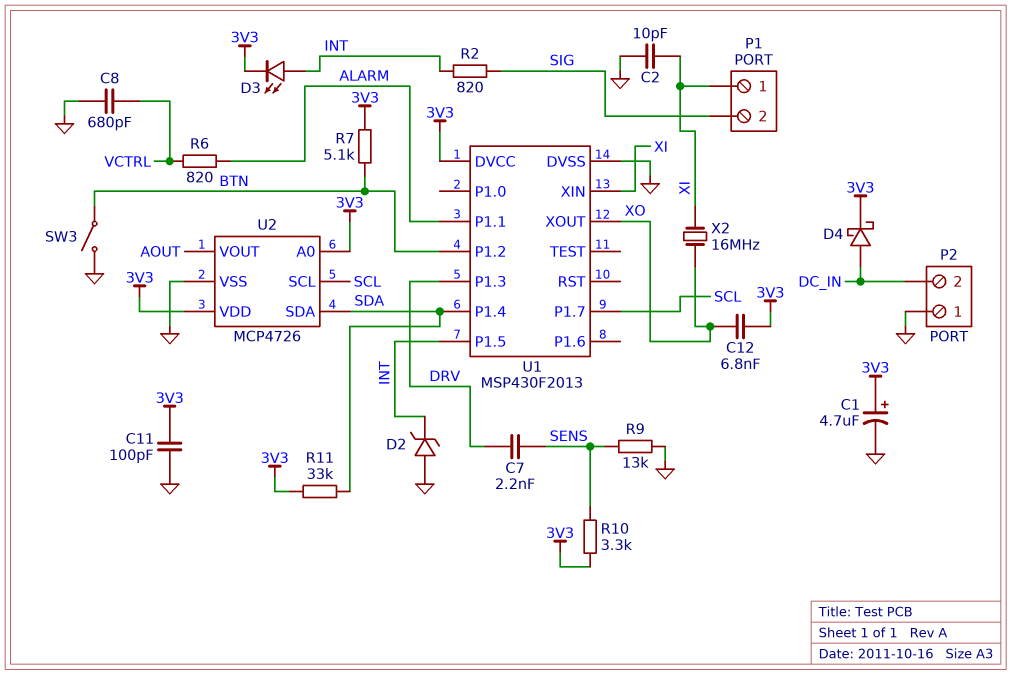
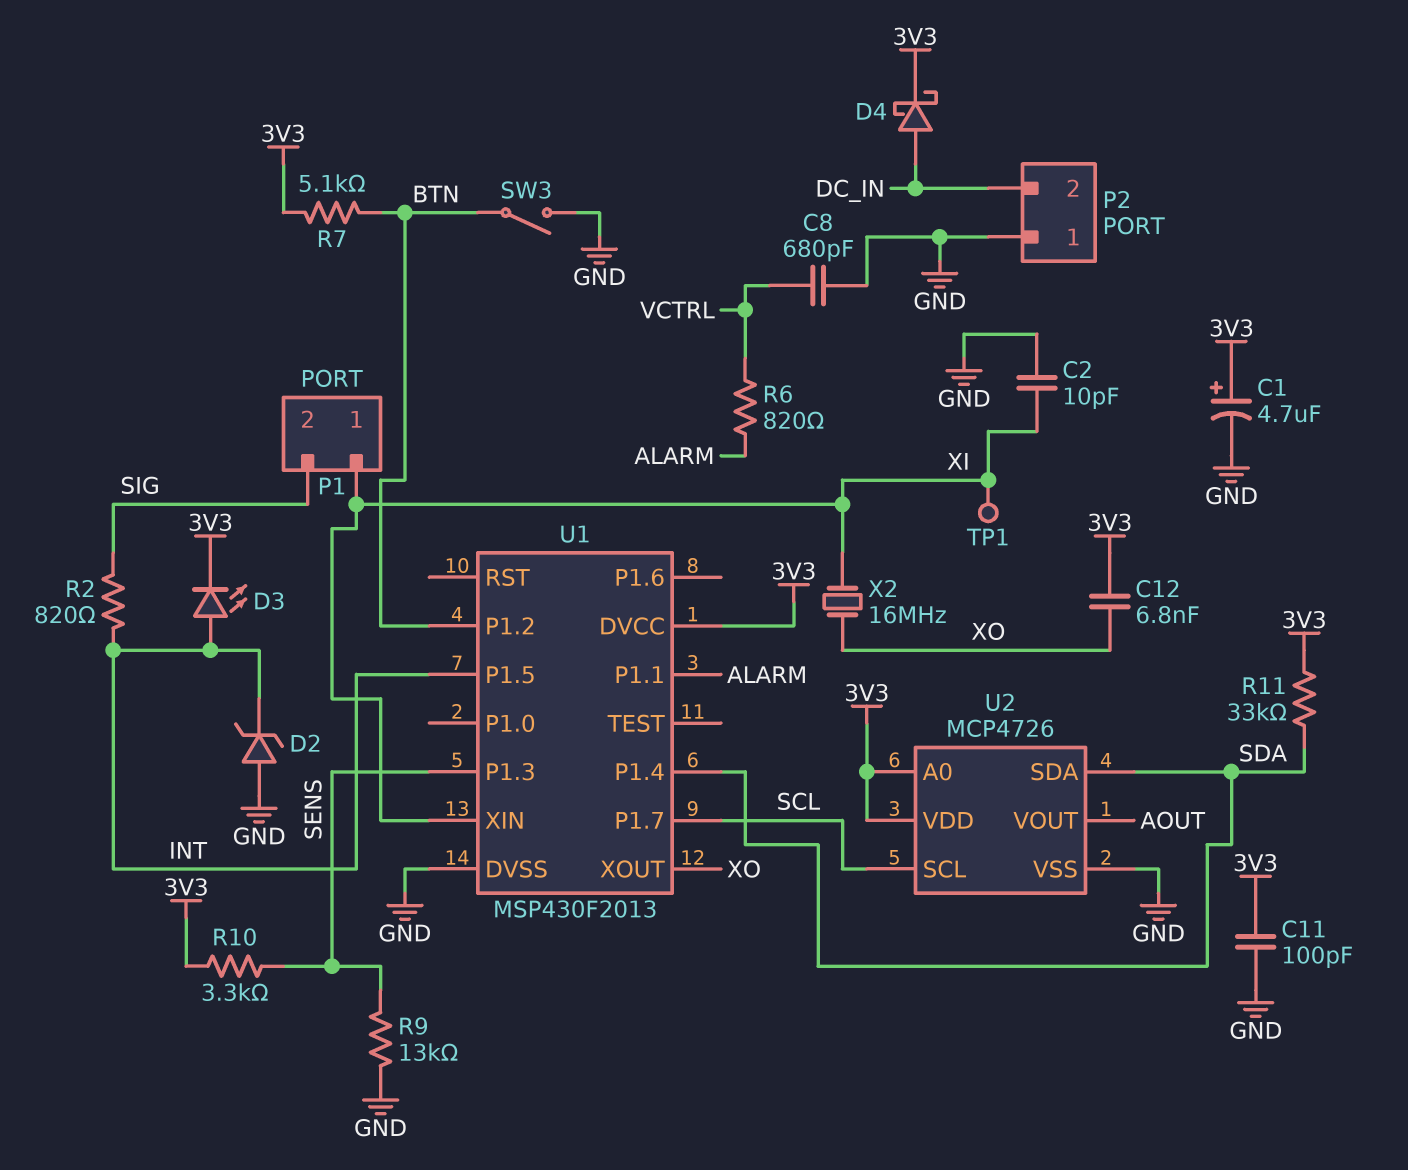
C7: 2.2nF (DRV, SENS) -> none
TP1: none -> test point (XI)
U1 pin P1.3: DRV -> SENS

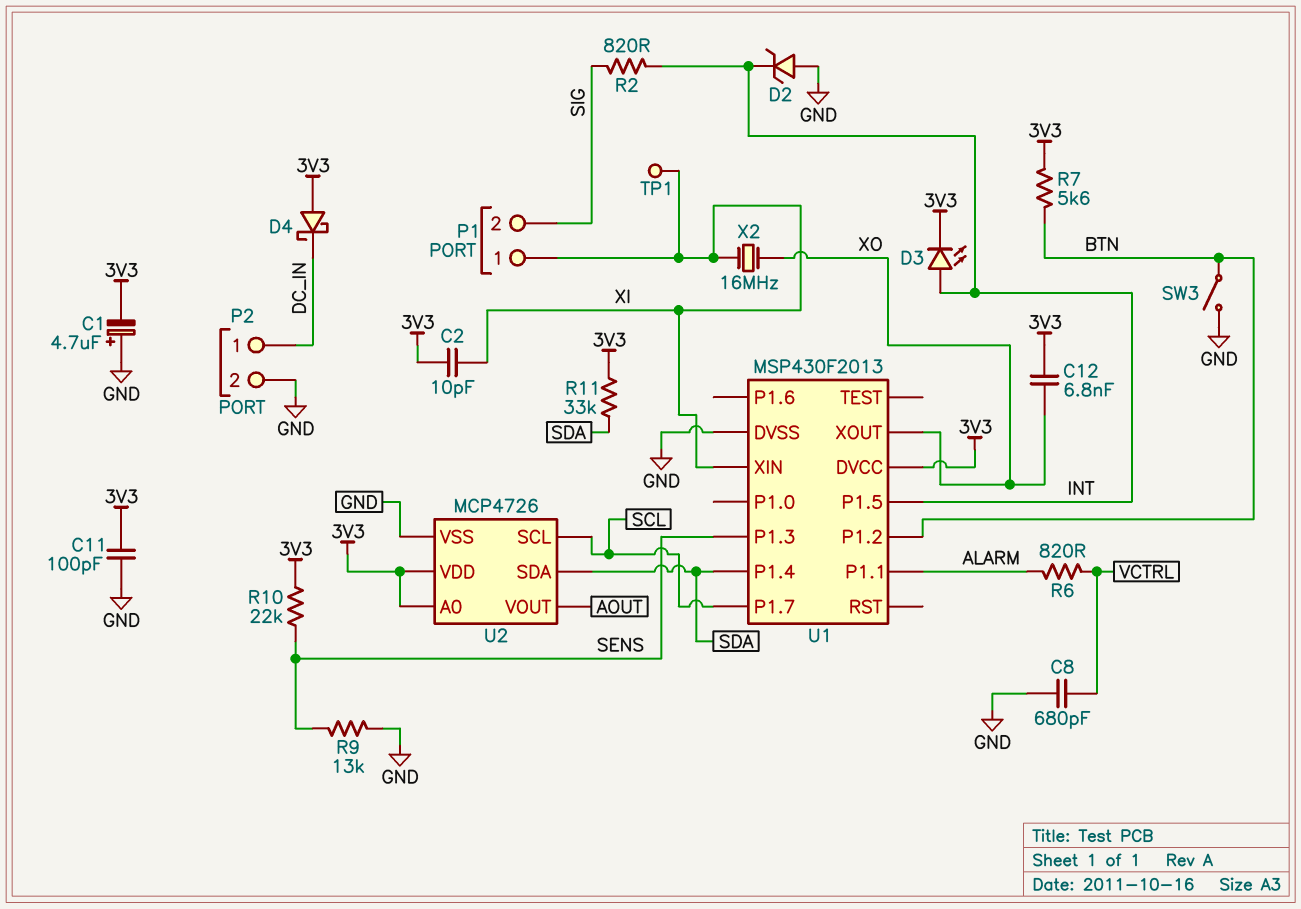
C1: 4.7uF (plus 3V3, minus GND) -> 4.7uF (plus GND, minus 3V3)
C2: 10pF (GND, XI) -> 10pF (3V3, XI)
D4: schottky (A DC_IN, K 3V3) -> schottky (A 3V3, K DC_IN)
P2 pin 1: GND -> DC_IN
P2 pin 2: DC_IN -> GND
R7: 5.1k (3V3, BTN) -> 5.6k (3V3, BTN)
R10: 3.3k (3V3, SENS) -> 22k (3V3, SENS)

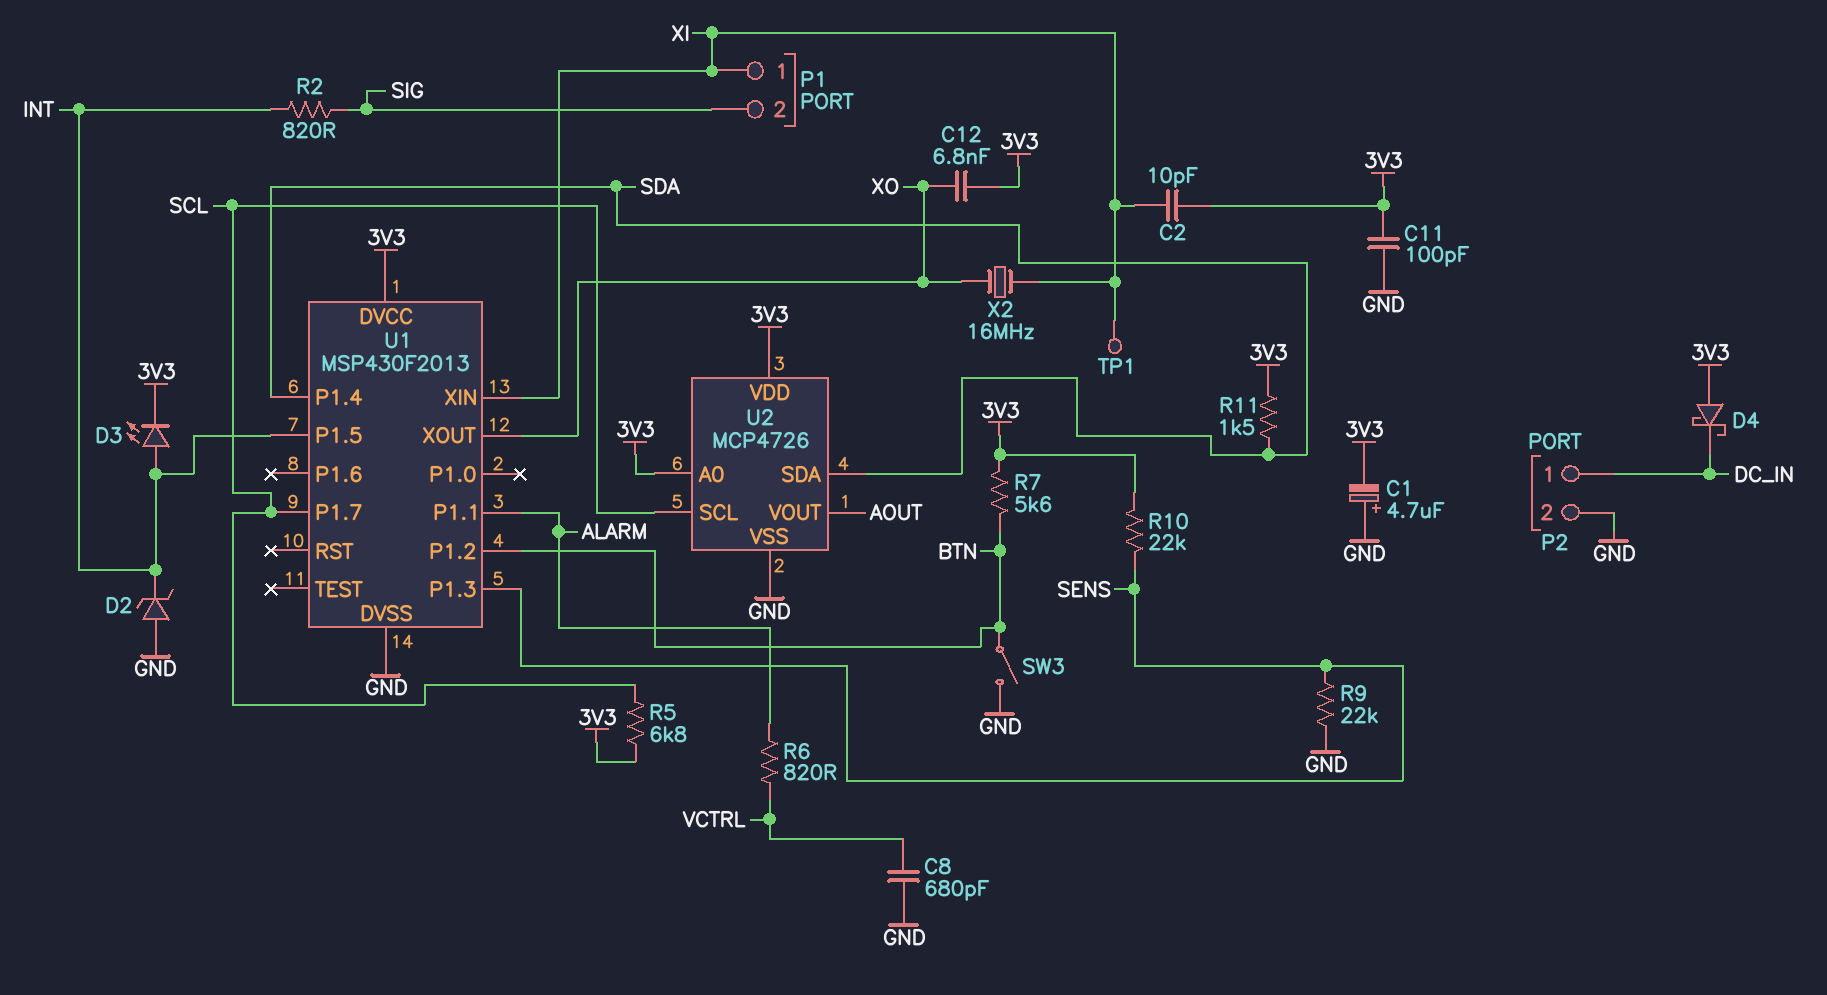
R5: none -> 6.8k (3V3, SCL)
R9: 13k (GND, SENS) -> 22k (GND, SENS)
R11: 33k (3V3, SDA) -> 1.5k (3V3, SDA)

